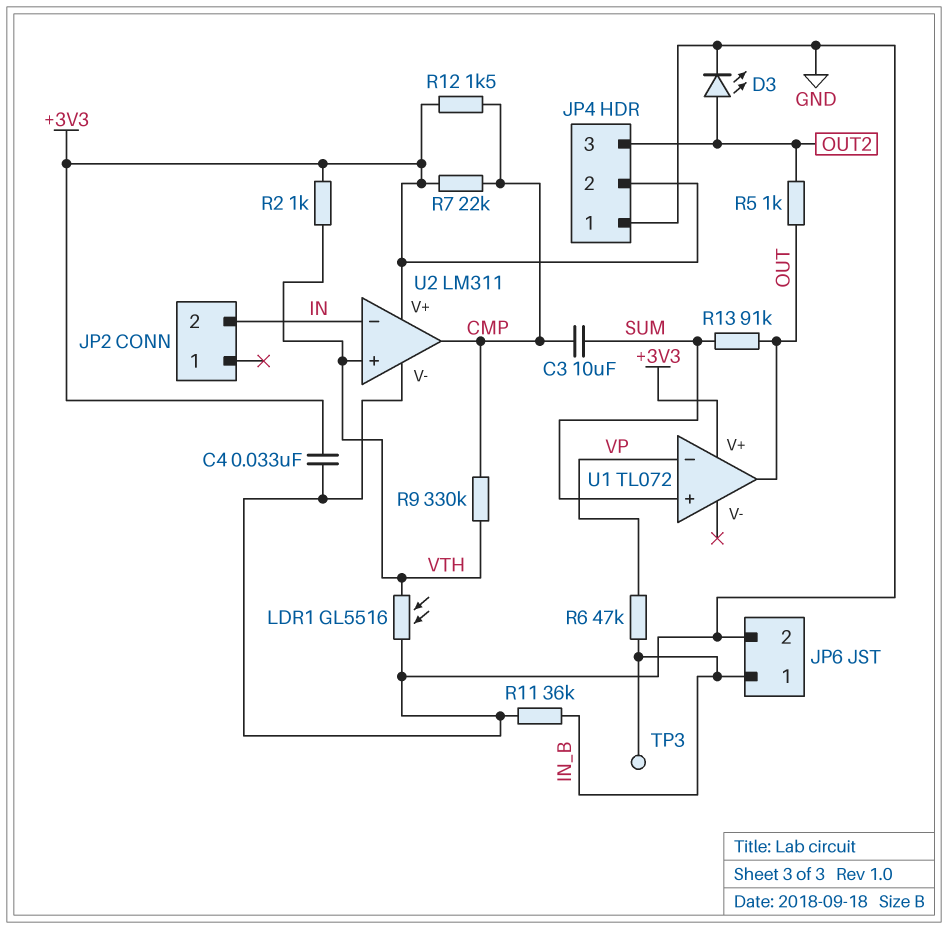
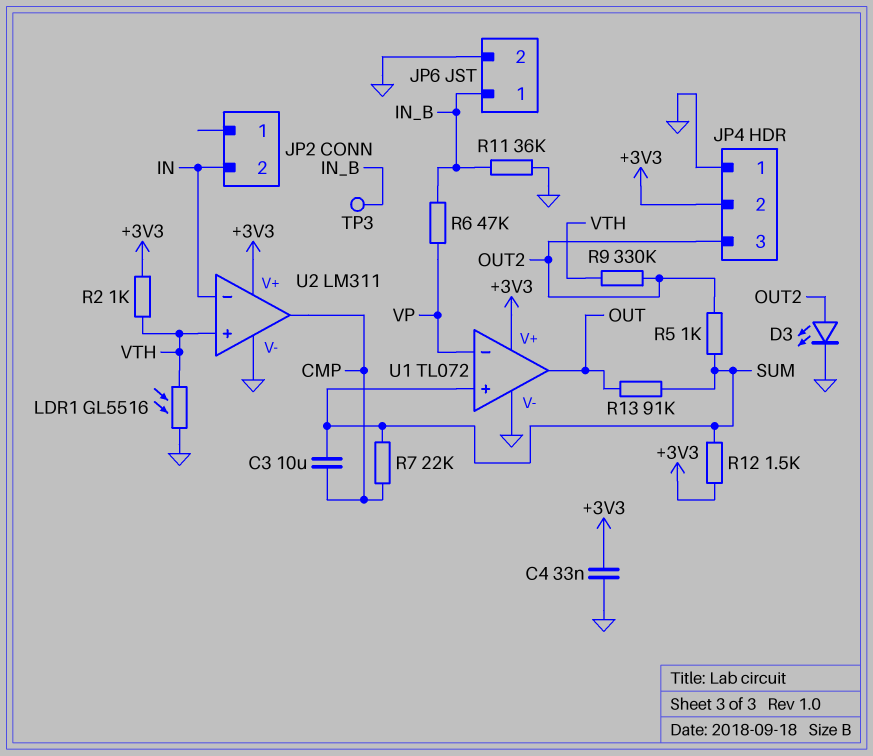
R5: 1k (OUT, OUT2) -> 1k (OUT2, SUM)
R7: 22k (+3V3, CMP) -> 22k (CMP, SUM)
R9: 330k (CMP, VTH) -> 330k (OUT2, VTH)
R12: 1.5k (+3V3, CMP) -> 1.5k (+3V3, SUM)
U1 pin V-: none -> GND

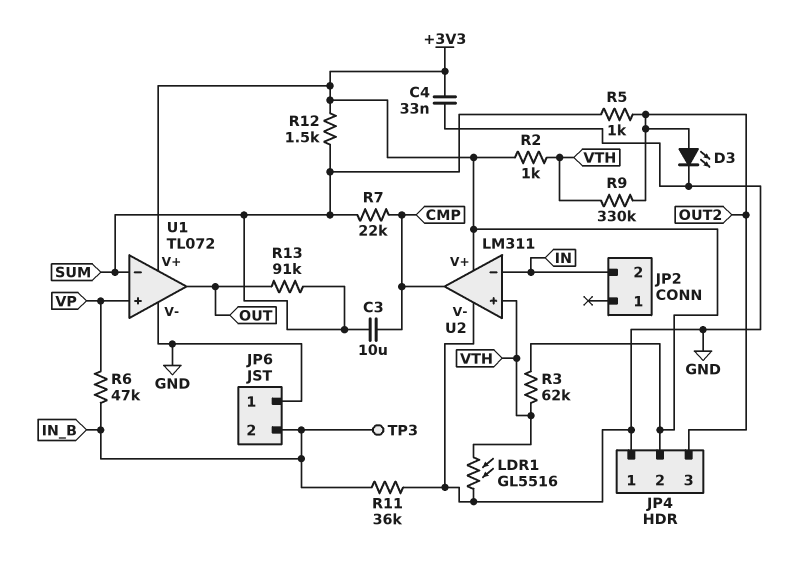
JP6 pin 1: IN_B -> GND
JP6 pin 2: GND -> IN_B
R3: none -> 62k (+3V3, VTH)
U1 pin in+: SUM -> VP
U1 pin in-: VP -> SUM

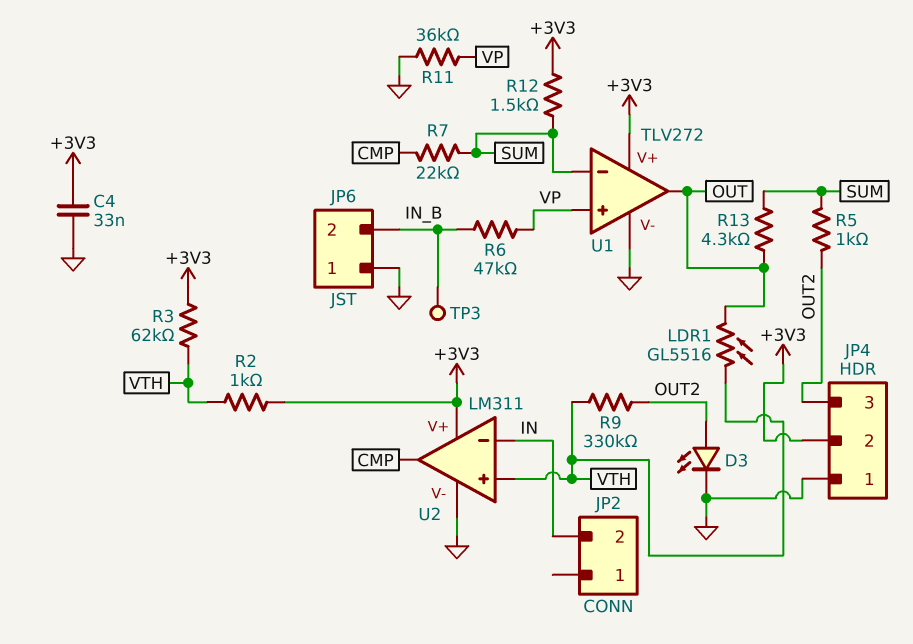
C3: 10uF (CMP, SUM) -> none
LDR1: GL5516 (GND, VTH) -> GL5516 (OUT, VTH)
R11: 36k (GND, IN_B) -> 36k (GND, VP)
R13: 91k (OUT, SUM) -> 4.3k (OUT, SUM)
U1: TL072 -> TLV272

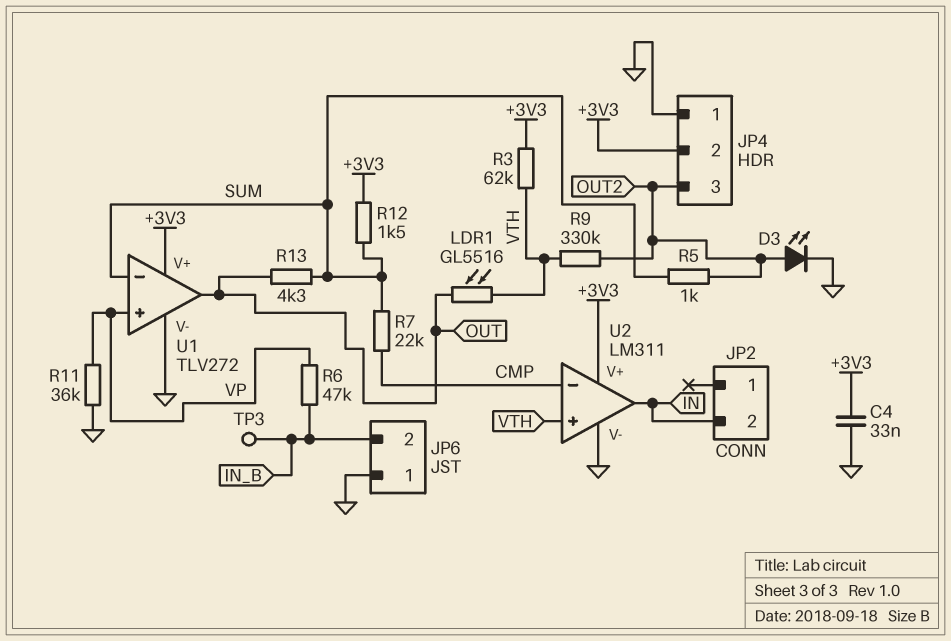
R2: 1k (+3V3, VTH) -> none
U2 pin in-: IN -> CMP
U2 pin out: CMP -> IN

